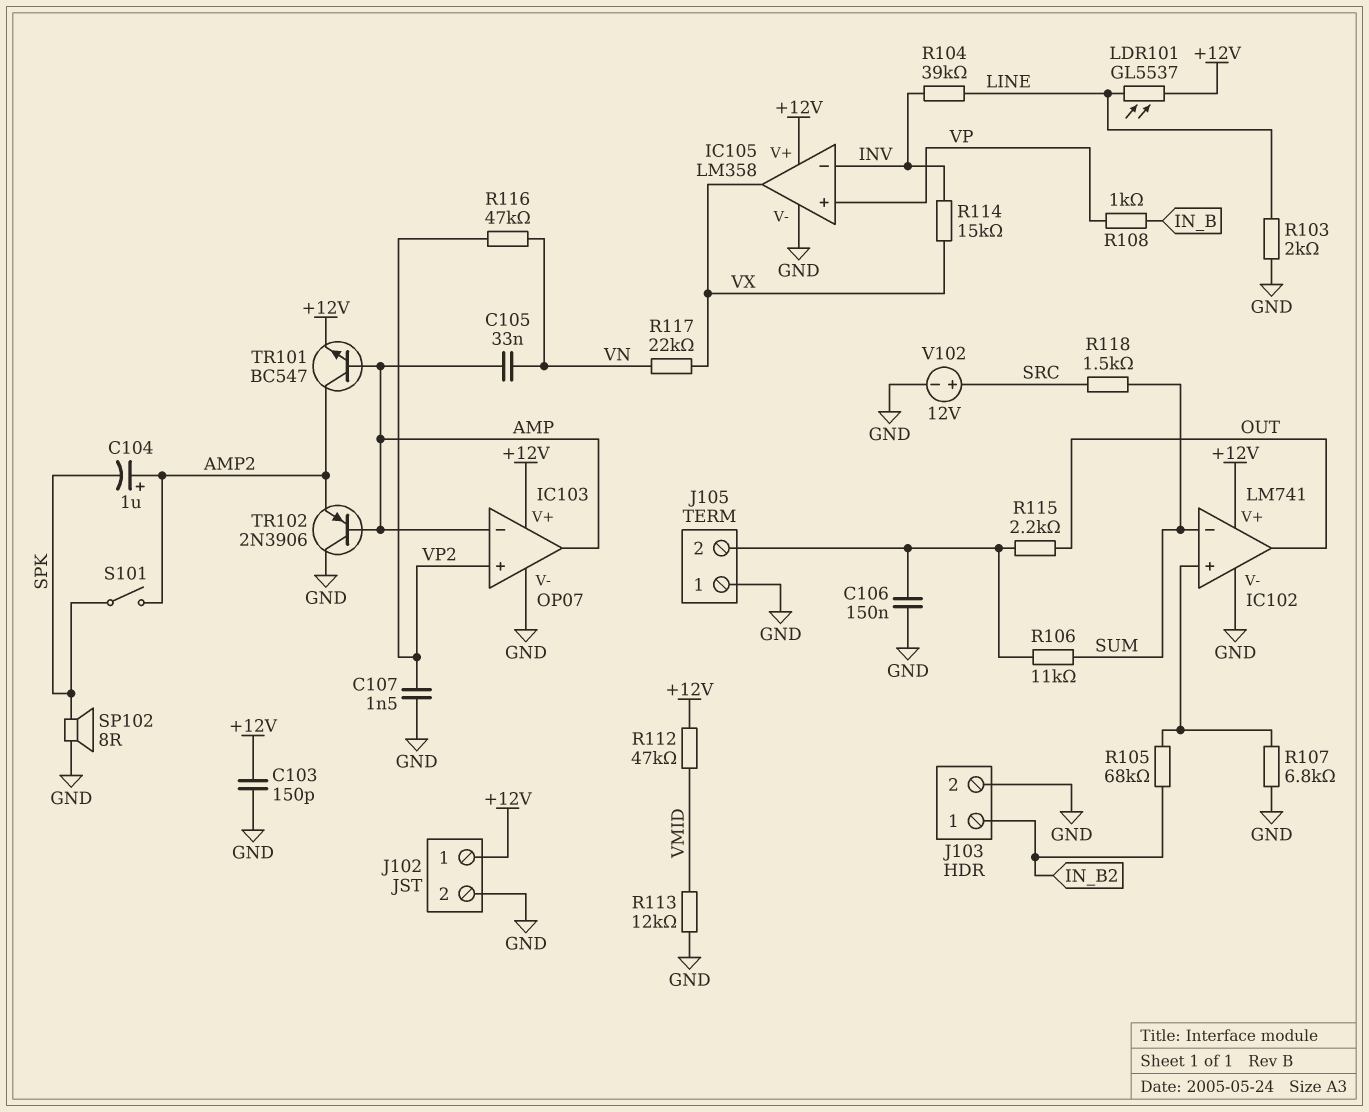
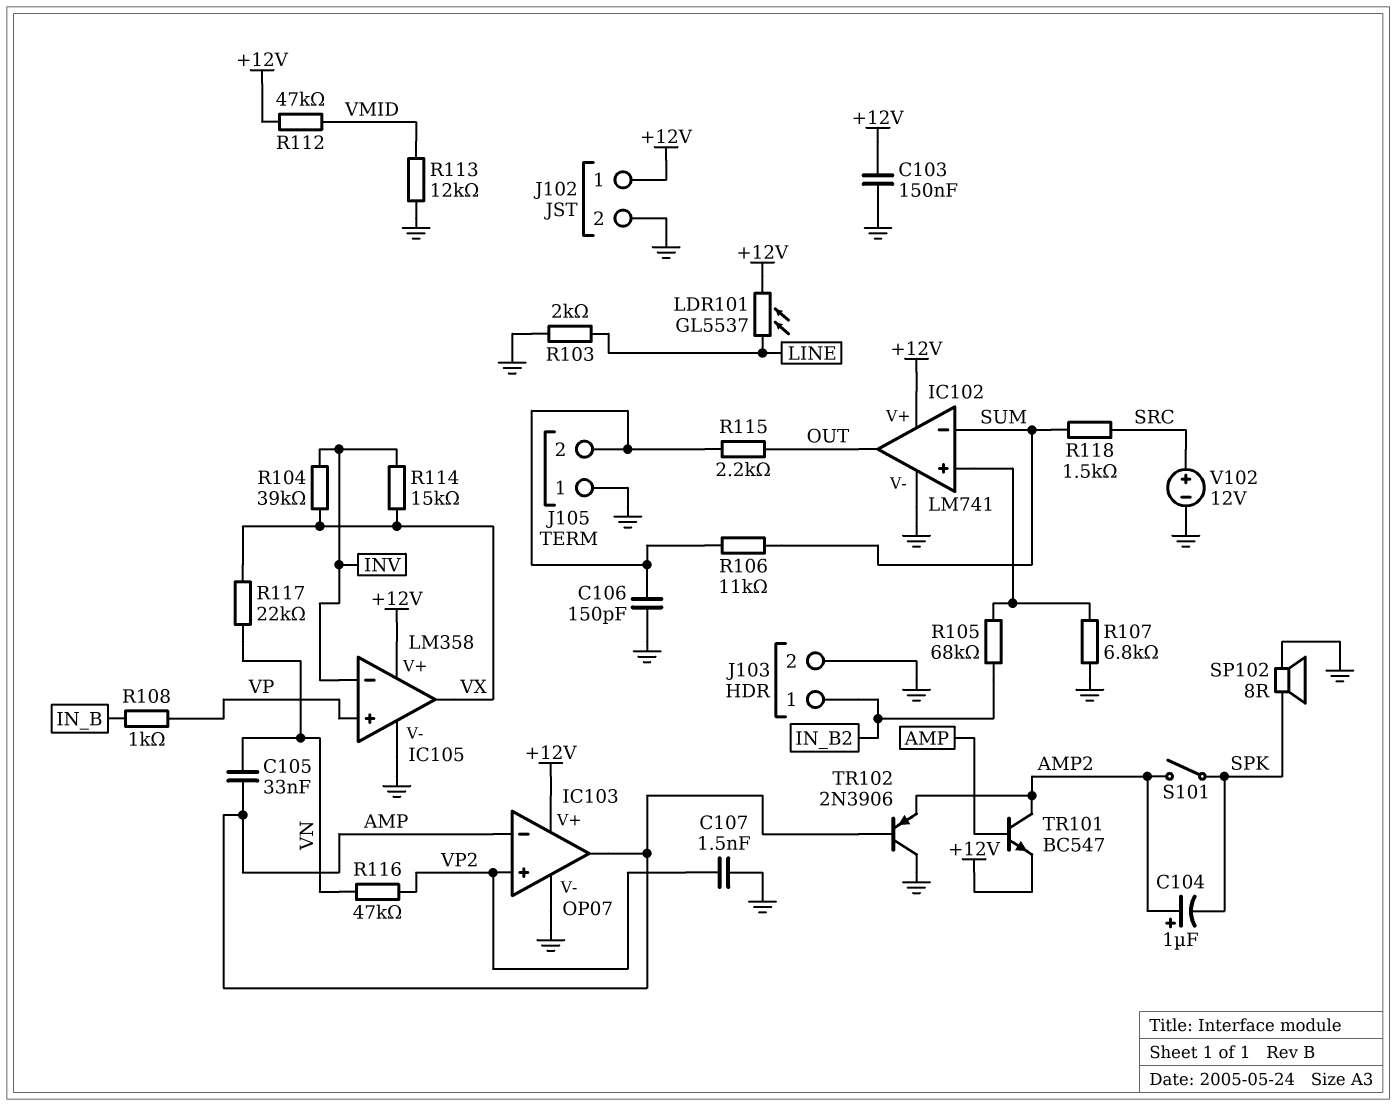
C103: 150pF (+12V, GND) -> 150nF (+12V, GND)
C106: 150nF (GND, J105/2) -> 150pF (GND, J105/2)
R104: 39k (INV, LINE) -> 39k (INV, VX)

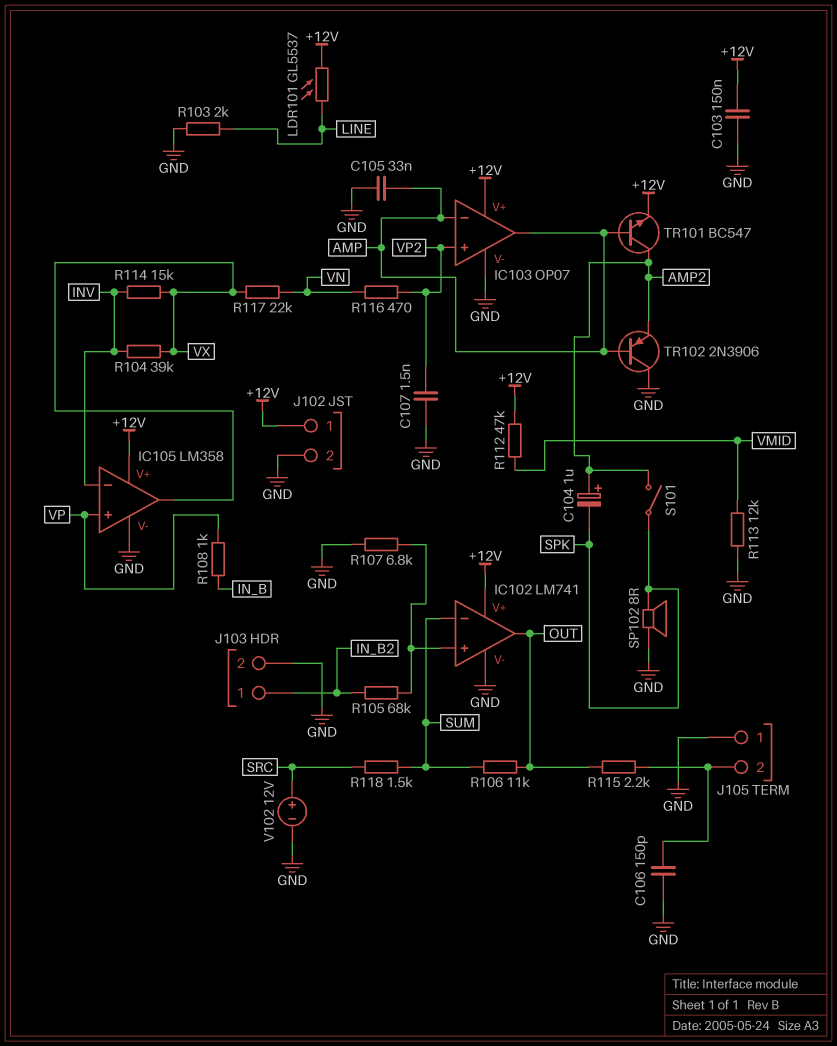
C105: 33nF (AMP, VN) -> 33nF (AMP, GND)
R106: 11k (J105/2, SUM) -> 11k (OUT, SUM)
R116: 47k (VN, VP2) -> 470 (VN, VP2)

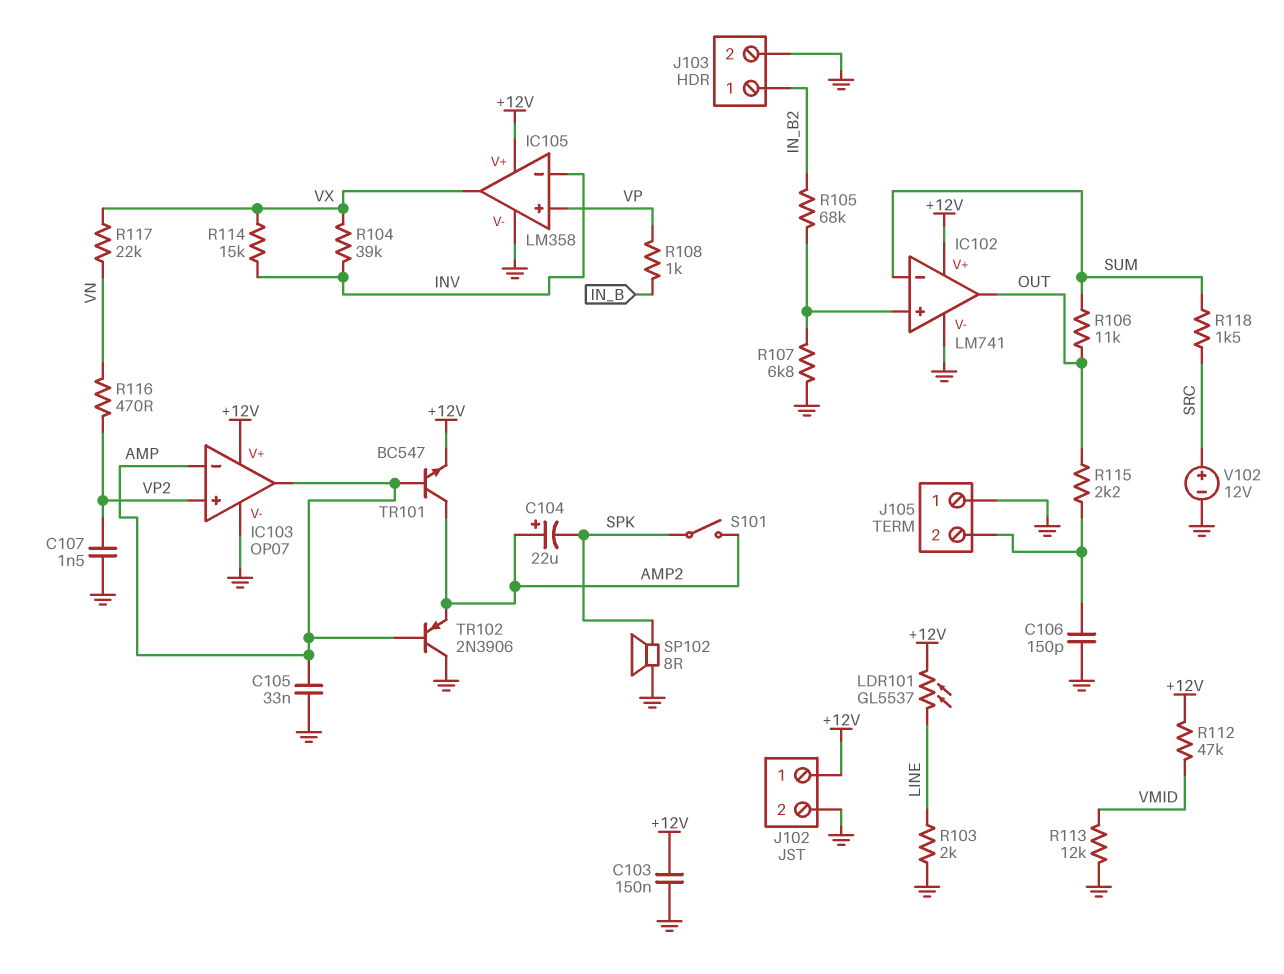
C104: 1uF (plus AMP2, minus SPK) -> 22uF (plus AMP2, minus SPK)

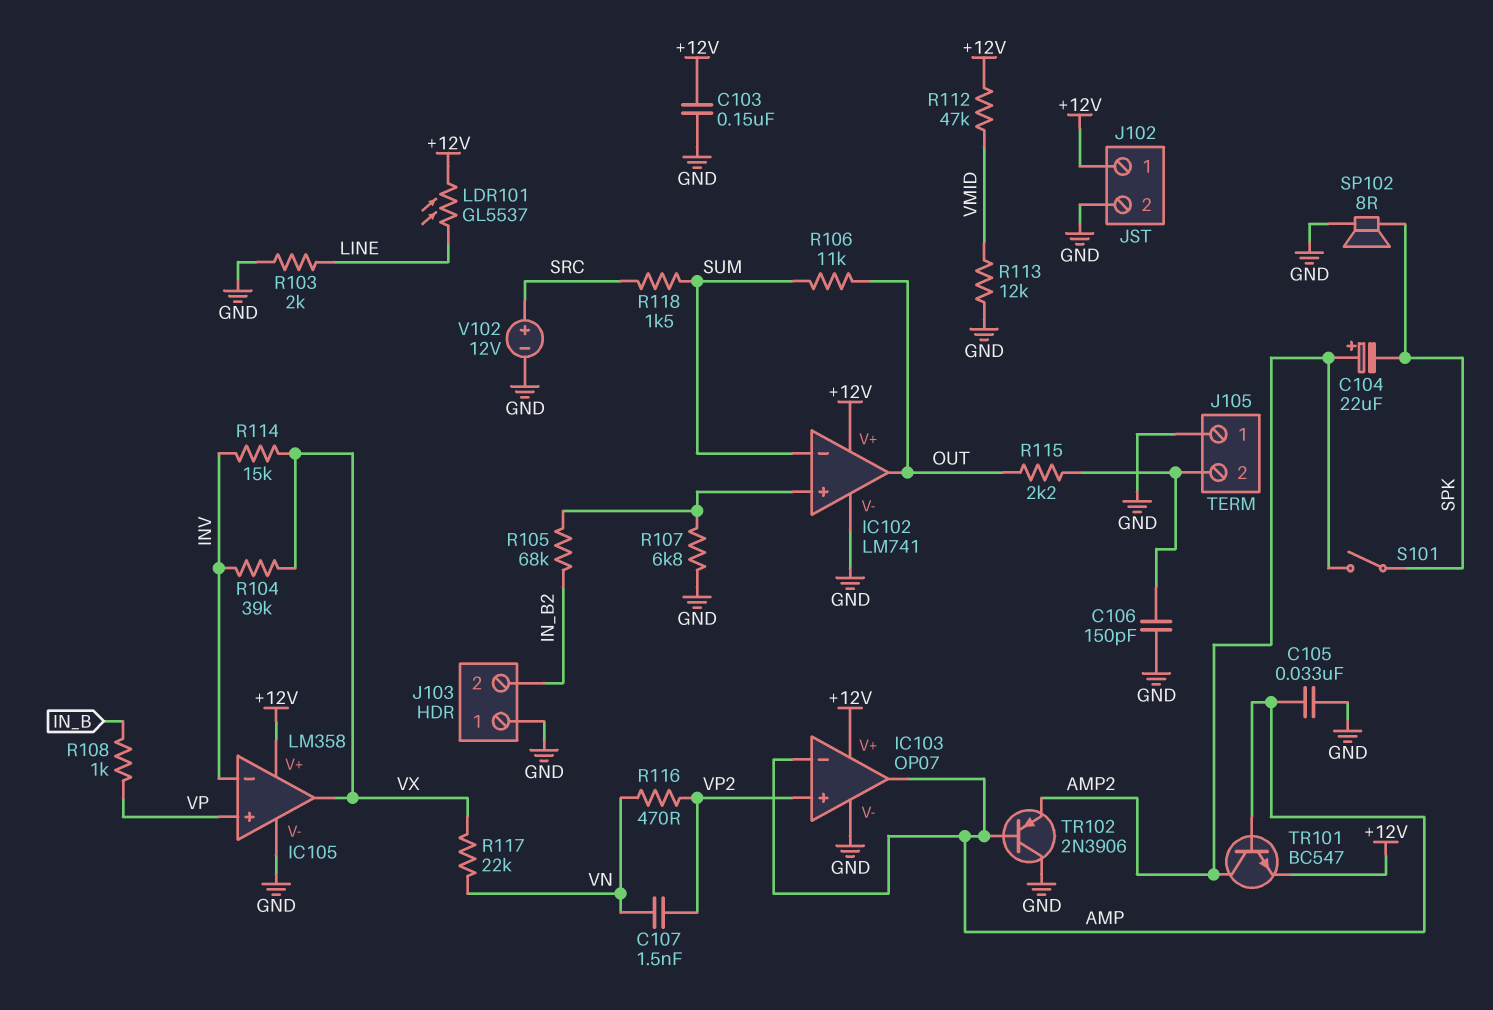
C107: 1.5nF (GND, VP2) -> 1.5nF (VN, VP2)
J103 pin 1: IN_B2 -> GND
J103 pin 2: GND -> IN_B2

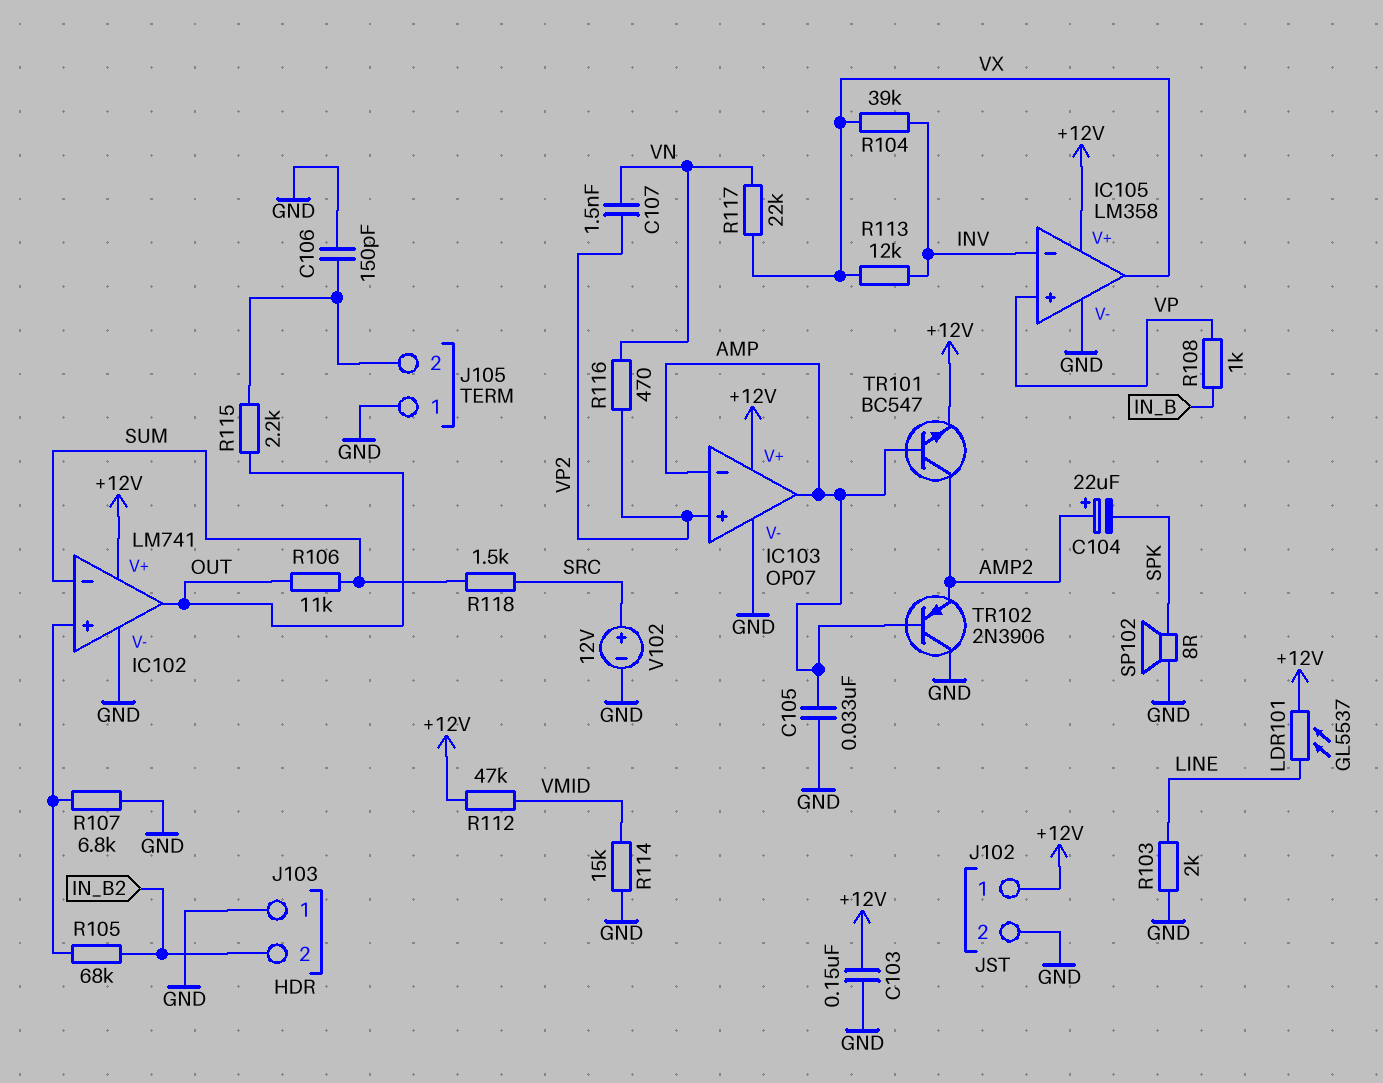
R113: 12k (GND, VMID) -> 12k (INV, VX)
R114: 15k (INV, VX) -> 15k (GND, VMID)
S101: switch (AMP2, SPK) -> none

